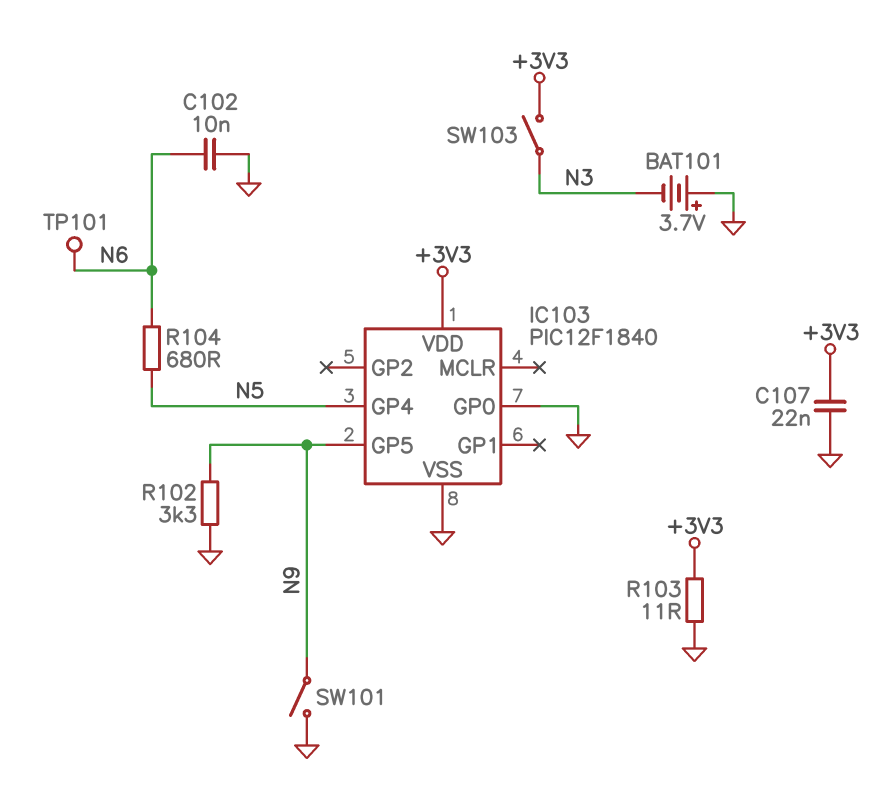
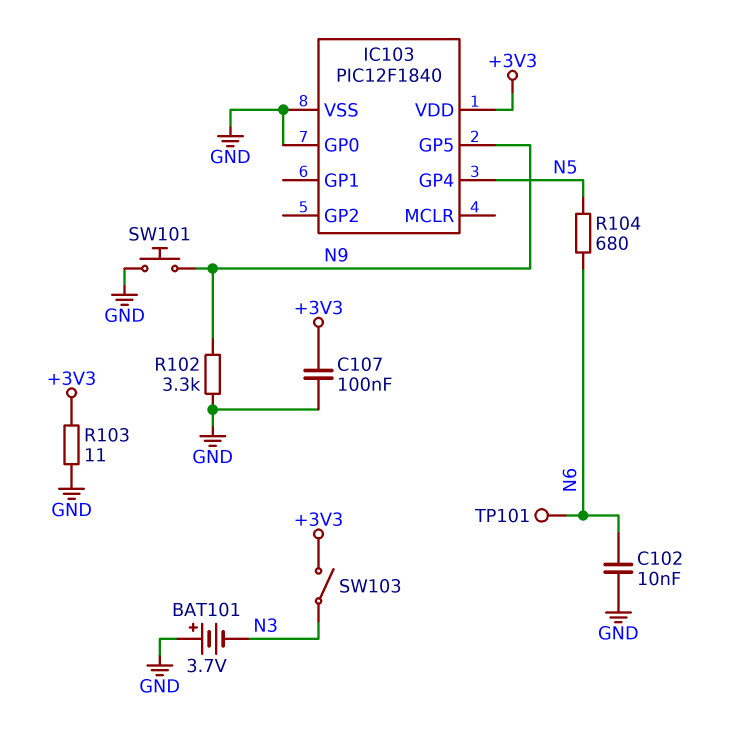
C107: 22nF (+3V3, GND) -> 100nF (+3V3, GND)
SW101: switch (GND, N9) -> button (GND, N9)

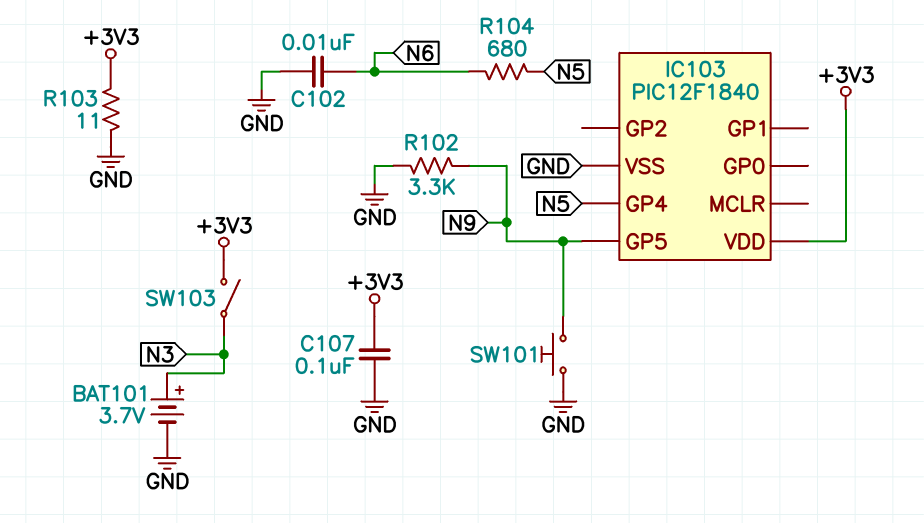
BAT101: 3.7V (plus GND, minus N3) -> 3.7V (plus N3, minus GND)
IC103 pin GP0: GND -> none
TP101: test point (N6) -> none

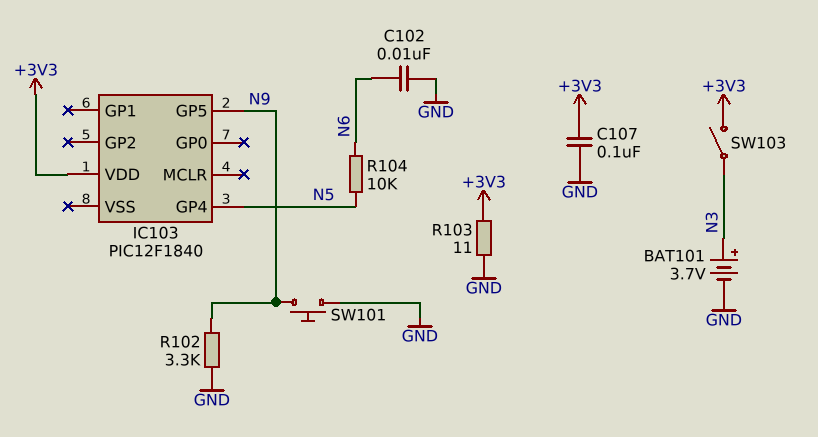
IC103 pin VSS: GND -> none
R104: 680 (N5, N6) -> 10k (N5, N6)

